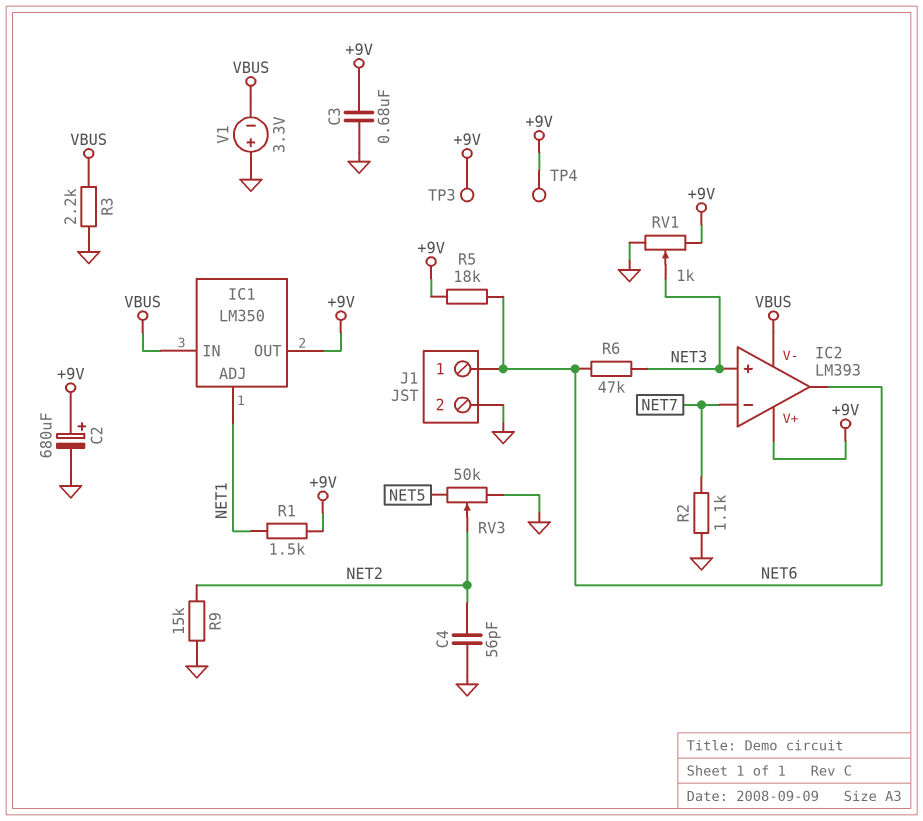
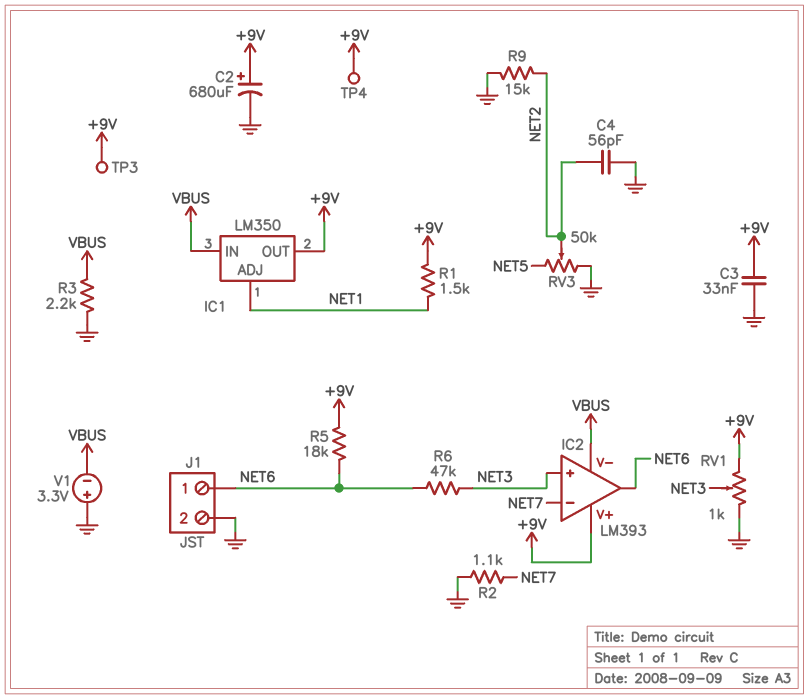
C3: 680nF (+9V, GND) -> 33nF (+9V, GND)

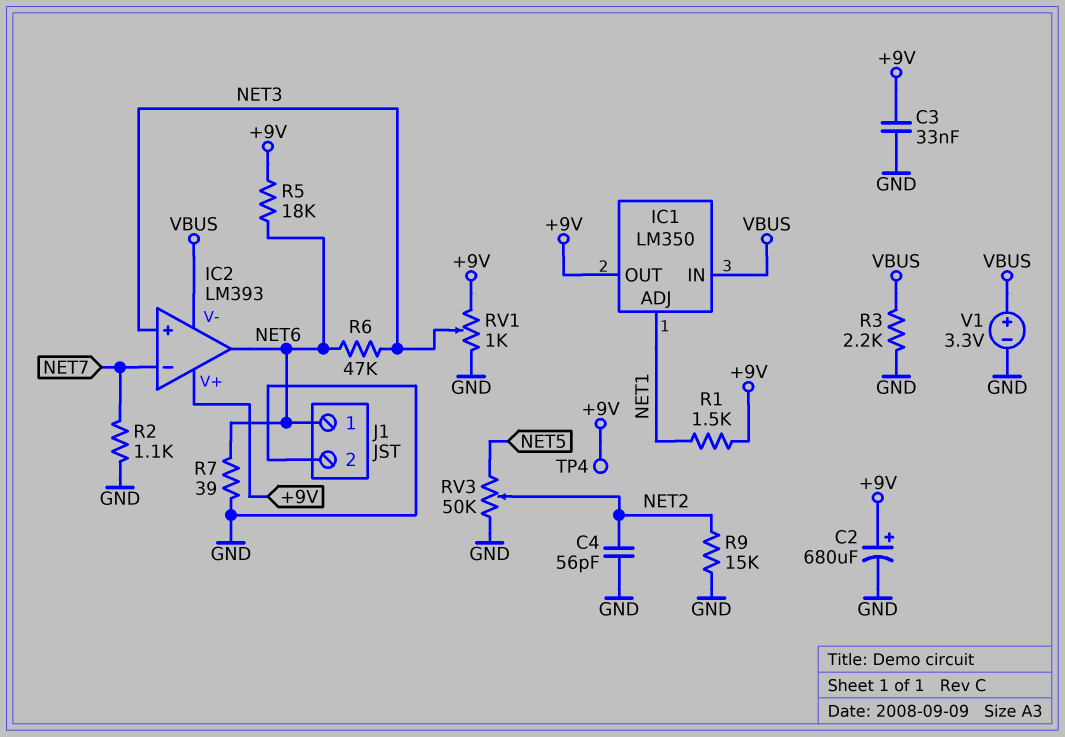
R7: none -> 39 (GND, NET6)
TP3: test point (+9V) -> none
V1: 3.3V (plus GND, minus VBUS) -> 3.3V (plus VBUS, minus GND)

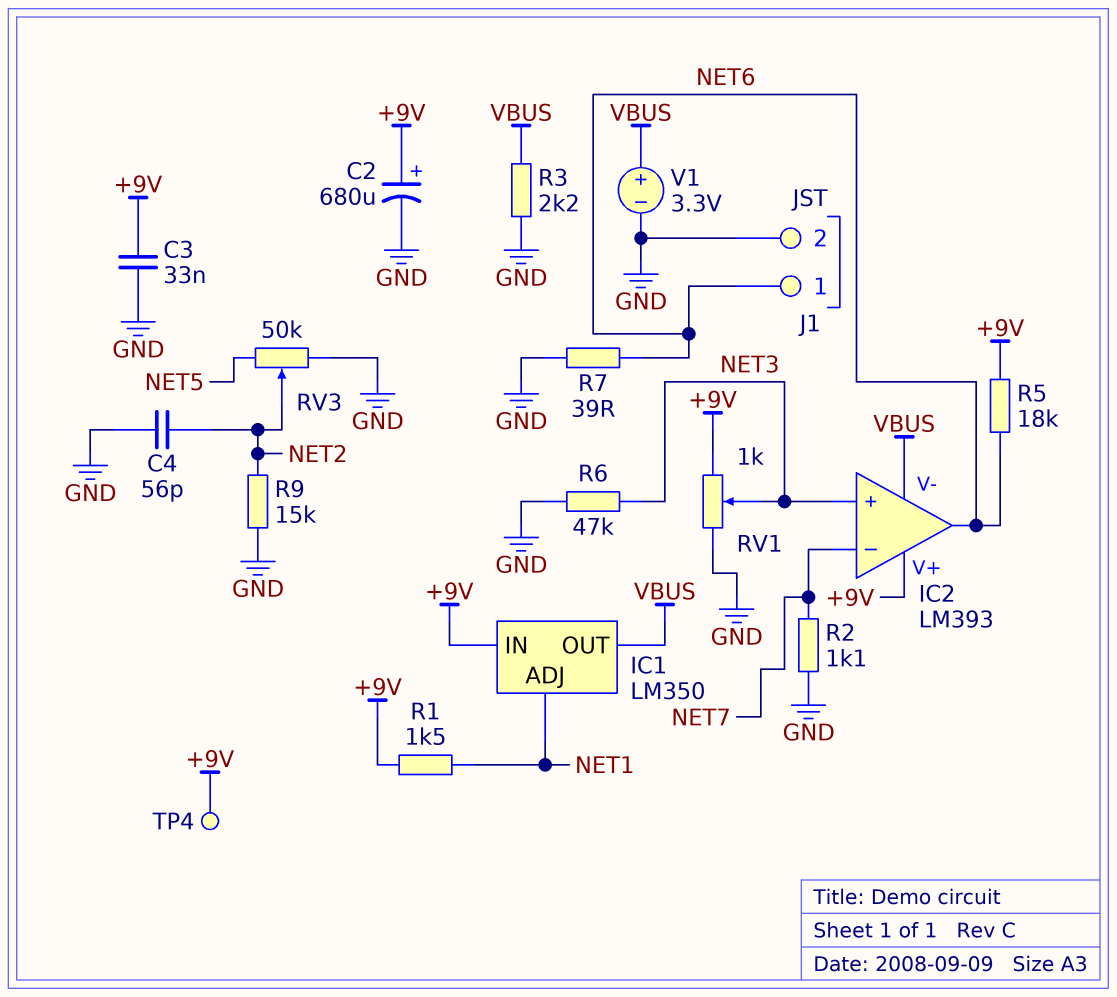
IC1 pin IN: VBUS -> +9V
IC1 pin OUT: +9V -> VBUS
R6: 47k (NET3, NET6) -> 47k (GND, NET3)

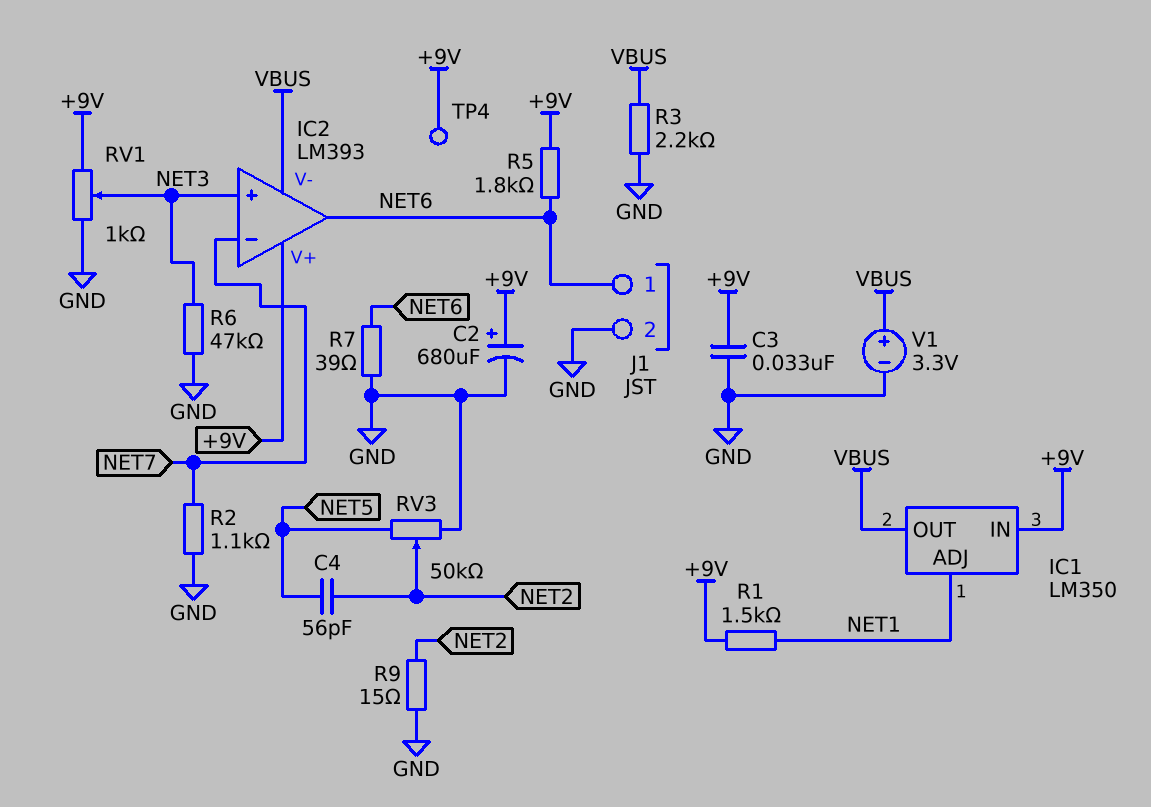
C4: 56pF (GND, NET2) -> 56pF (NET2, NET5)
R5: 18k (+9V, NET6) -> 1.8k (+9V, NET6)
R9: 15k (GND, NET2) -> 15 (GND, NET2)

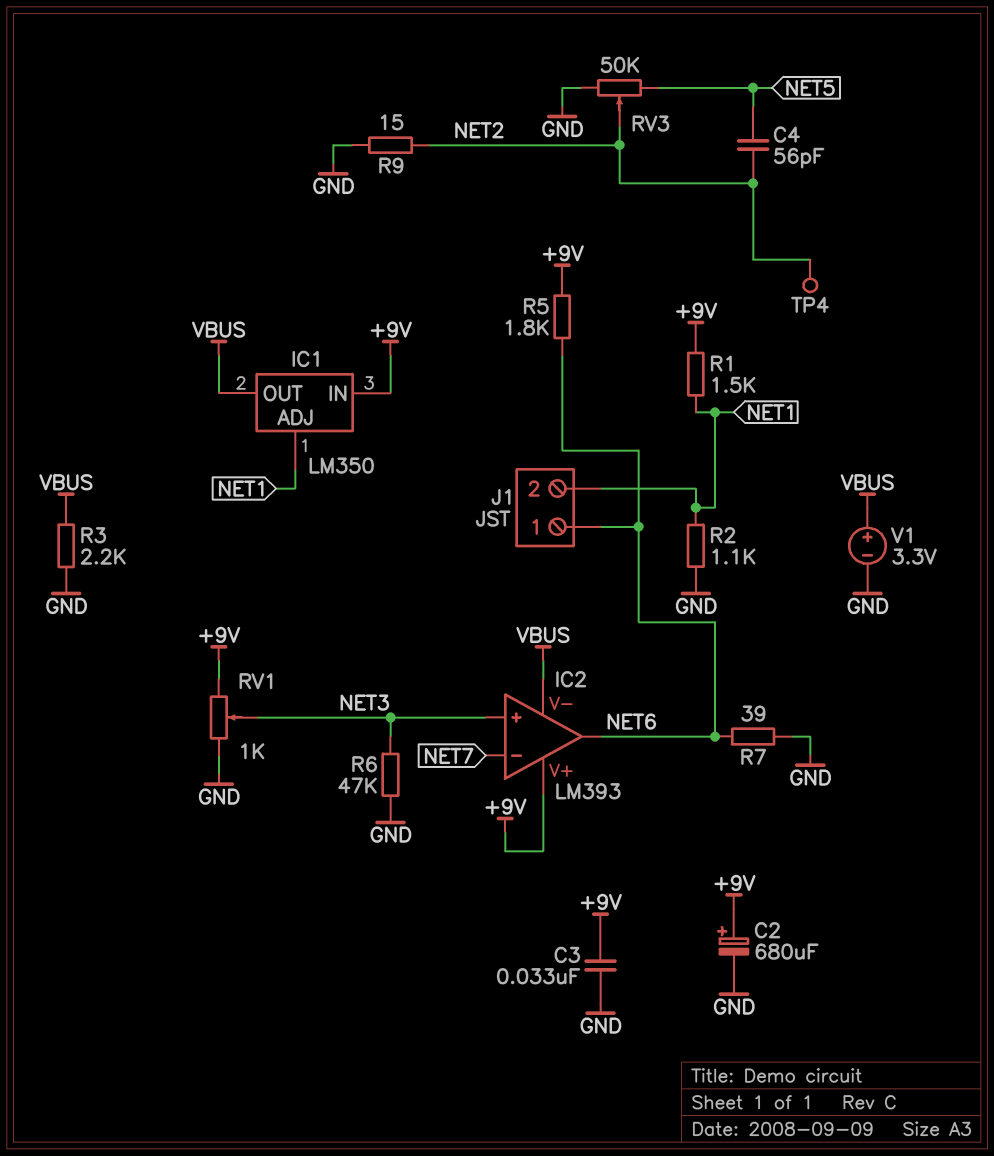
J1 pin 2: GND -> NET1
R2: 1.1k (GND, NET7) -> 1.1k (GND, NET1)
TP4: test point (+9V) -> test point (NET2)

